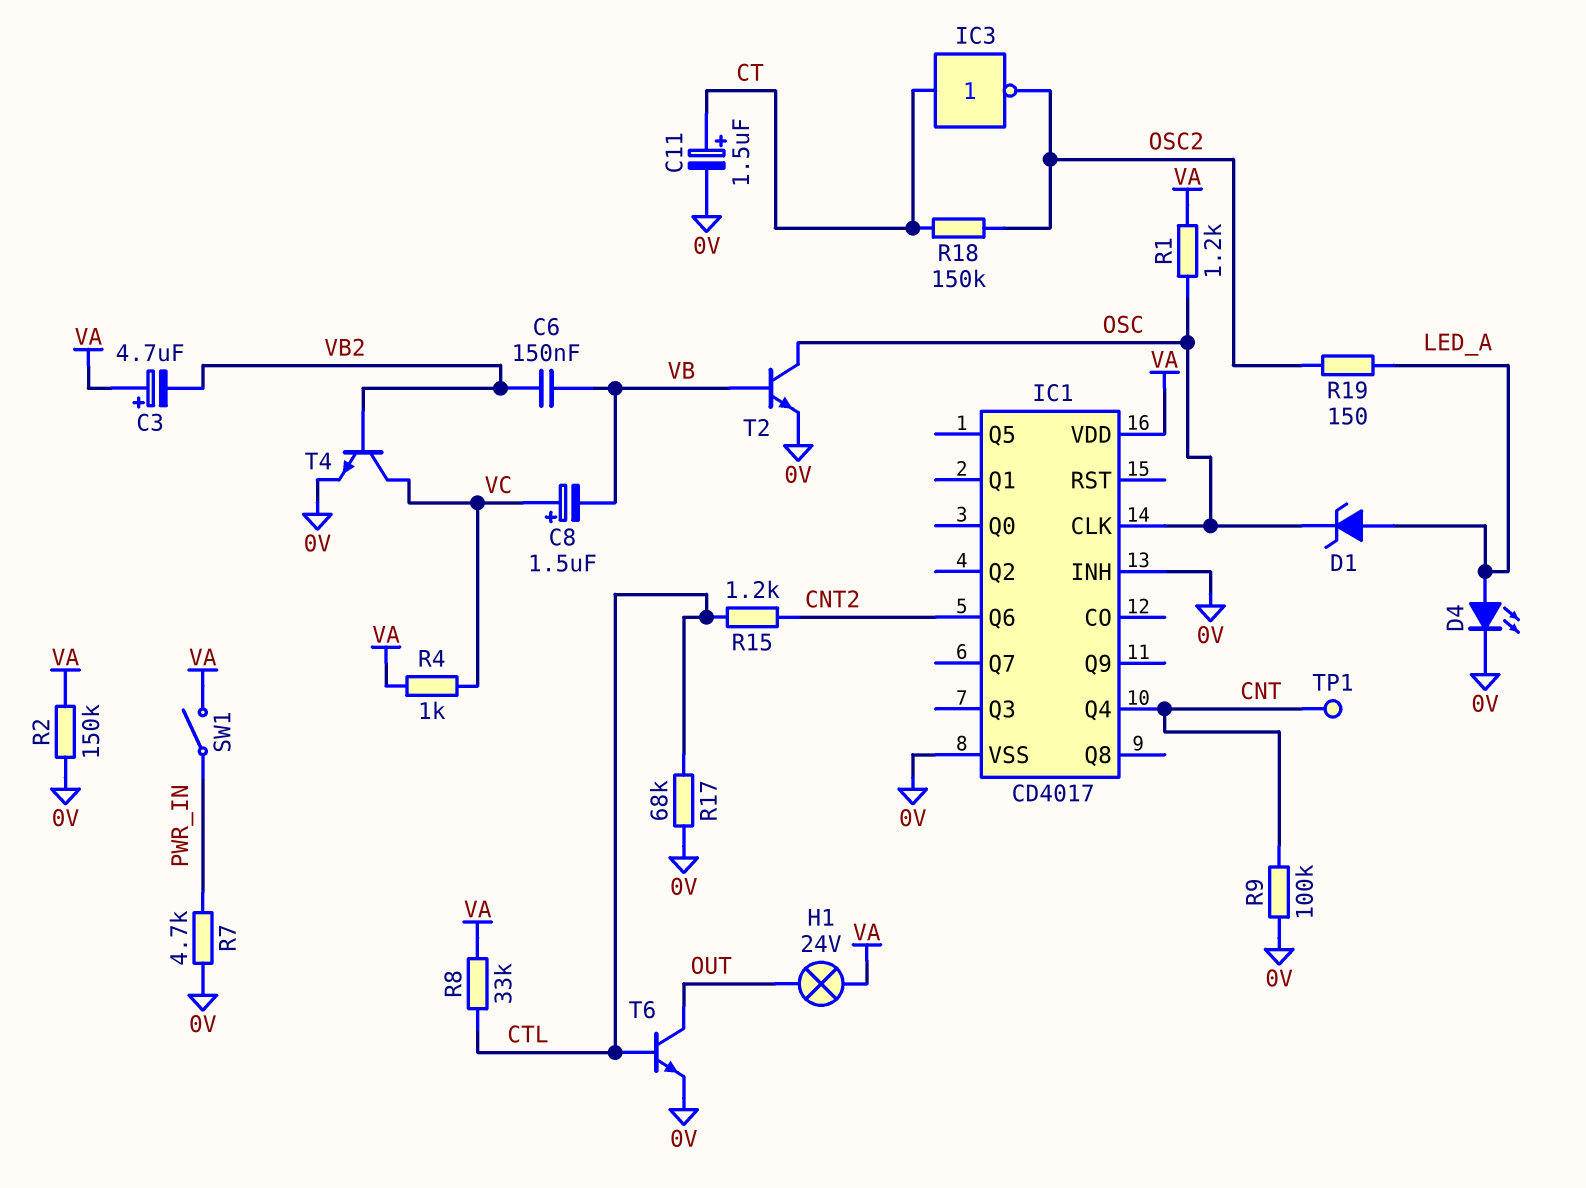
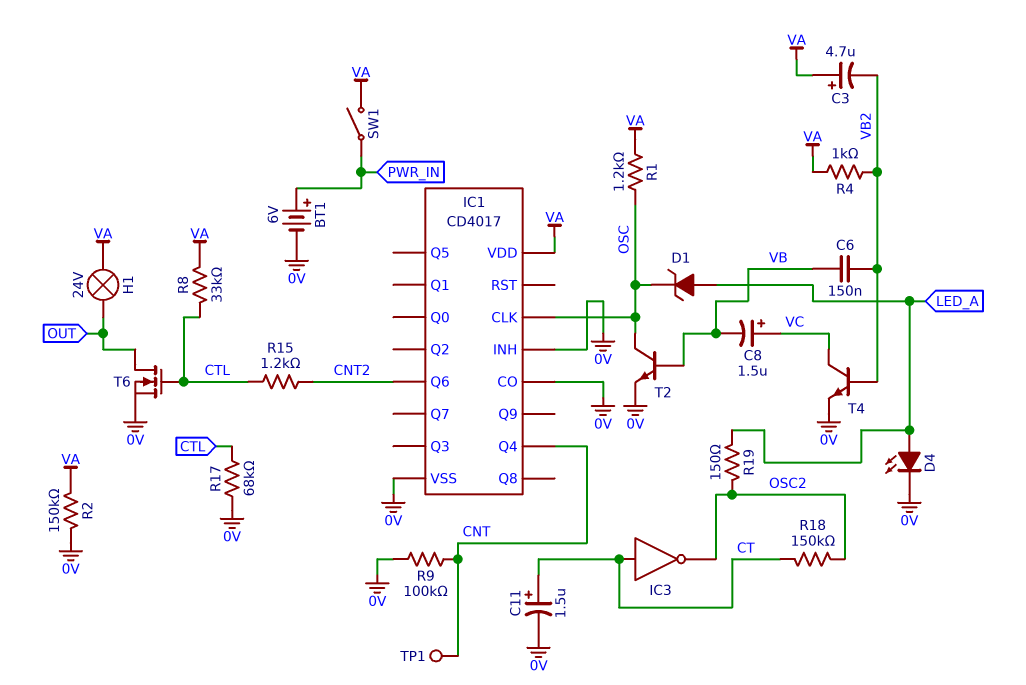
BT1: none -> 6V (plus PWR_IN, minus 0V)
IC1 pin CO: none -> 0V
R4: 1k (VA, VC) -> 1k (VA, VB2)
R7: 4.7k (0V, PWR_IN) -> none
T6: NPN (B CTL, C OUT, E 0V) -> NMOS (G CTL, D OUT, S 0V)

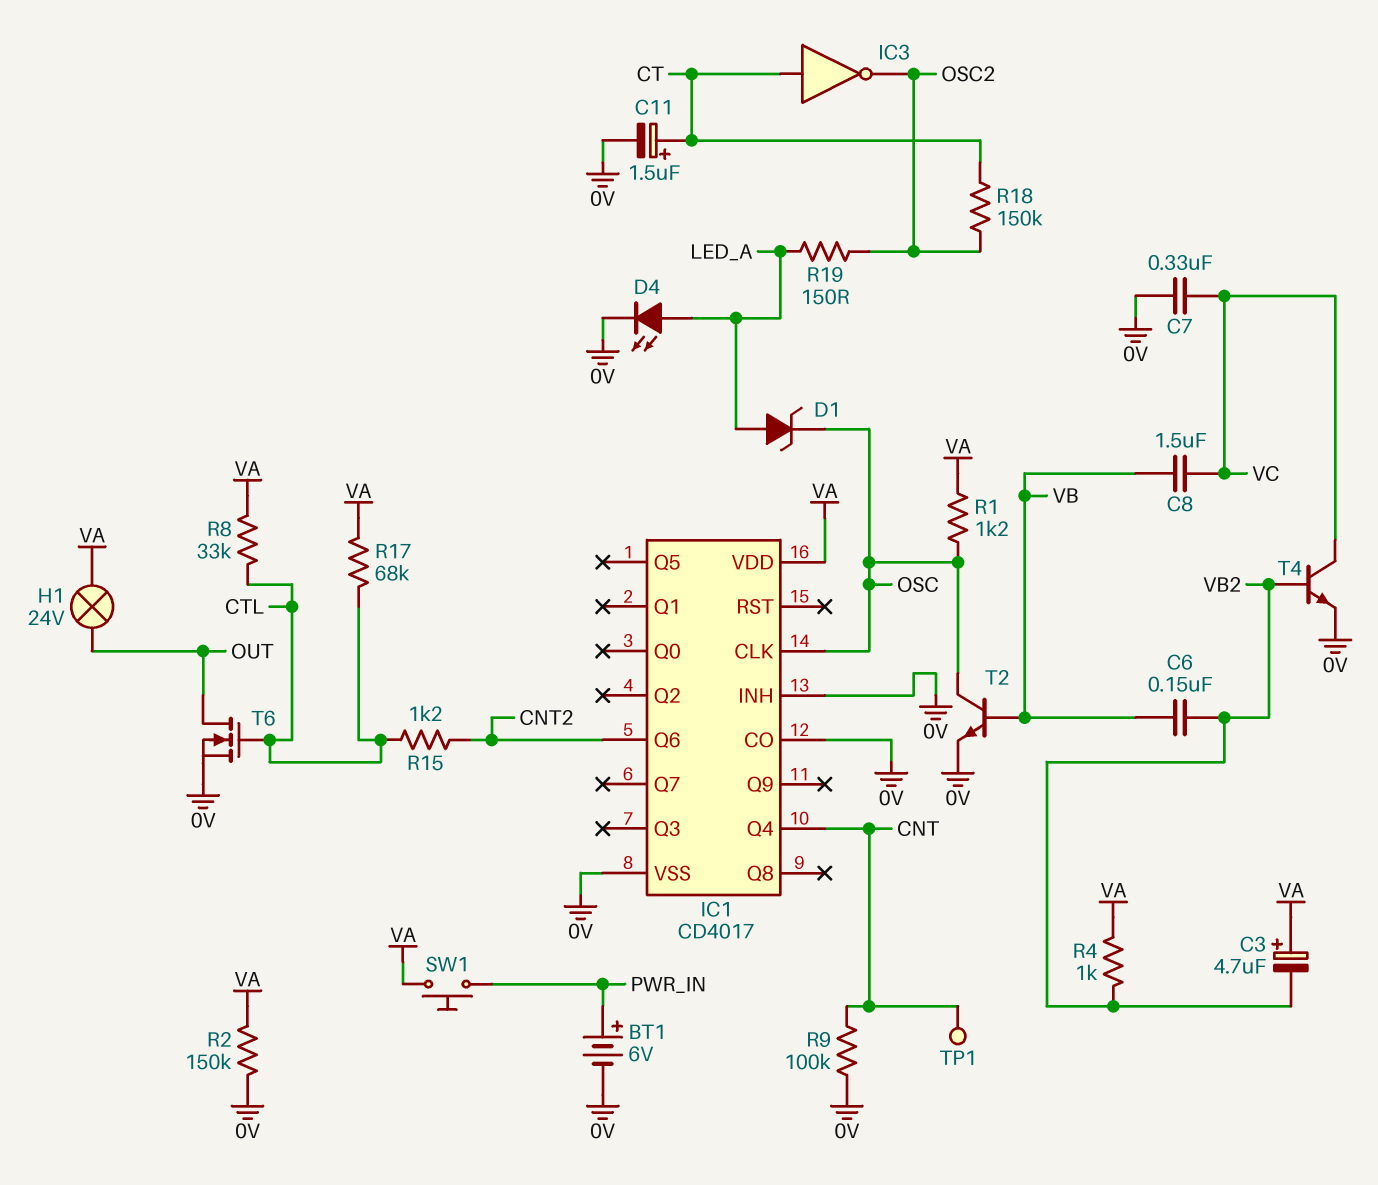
C7: none -> 330nF (0V, VC)
C8: 1.5uF (plus VC, minus VB) -> 1.5uF (VB, VC)
R17: 68k (0V, CTL) -> 68k (CTL, VA)
SW1: switch (PWR_IN, VA) -> button (PWR_IN, VA)

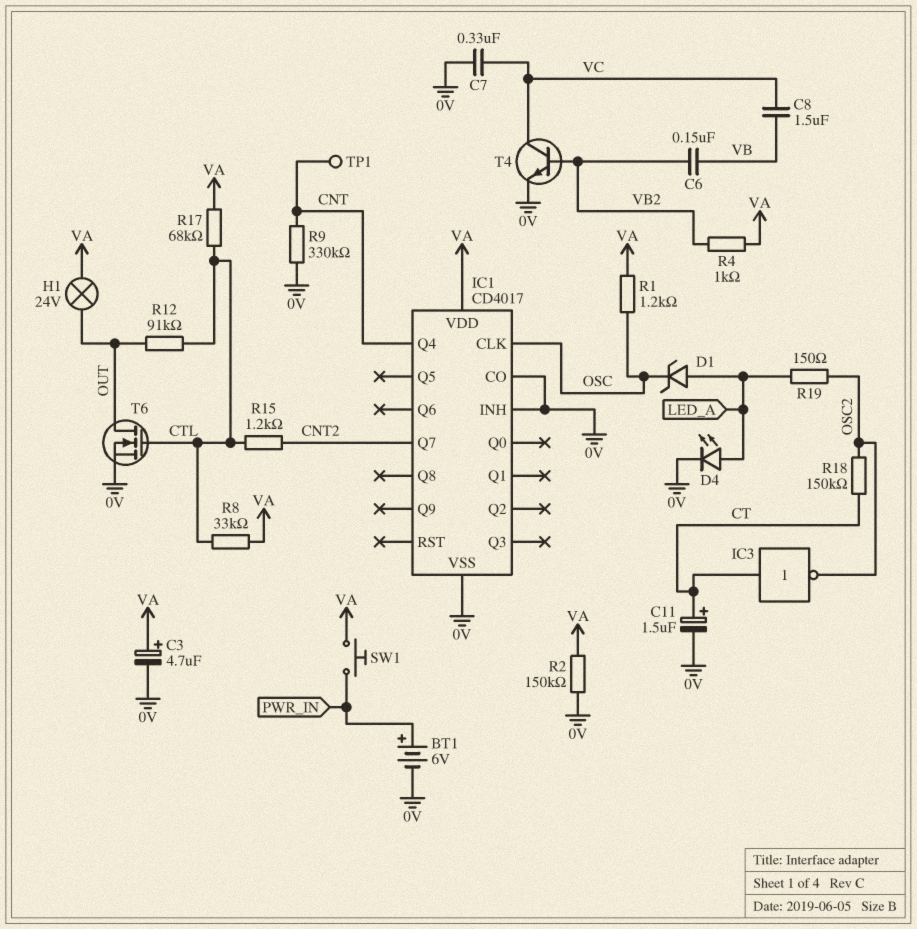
C3: 4.7uF (plus VA, minus VB2) -> 4.7uF (plus VA, minus 0V)
IC1 pin Q6: CNT2 -> none
IC1 pin Q7: none -> CNT2
R9: 100k (0V, CNT) -> 330k (0V, CNT)
R12: none -> 91k (CTL, OUT)
T2: NPN (B VB, C OSC, E 0V) -> none

